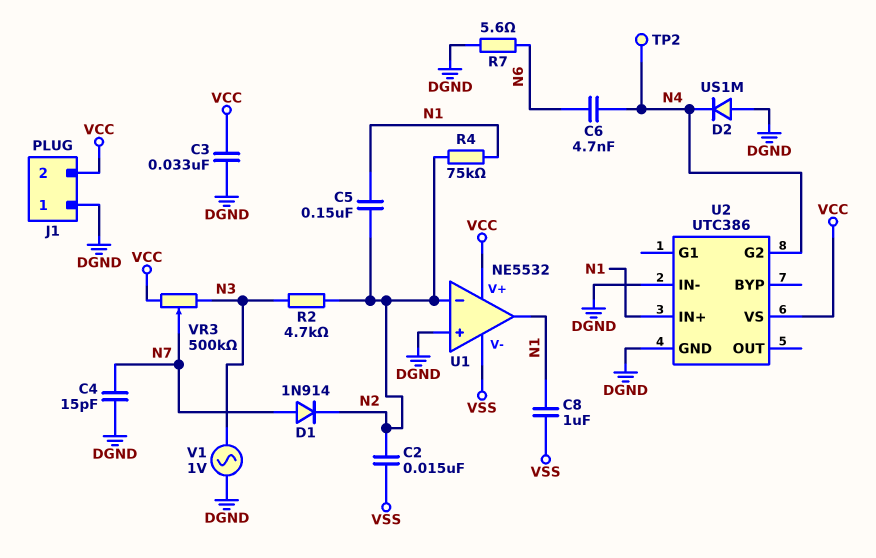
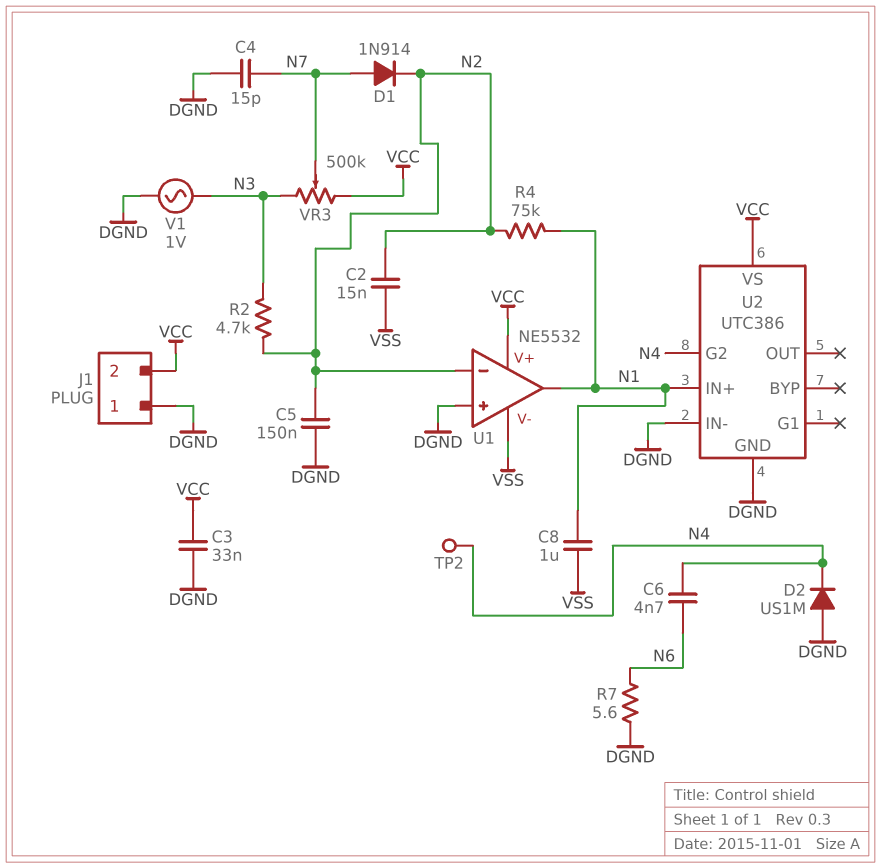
C5: 150nF (N1, N2) -> 150nF (DGND, N2)

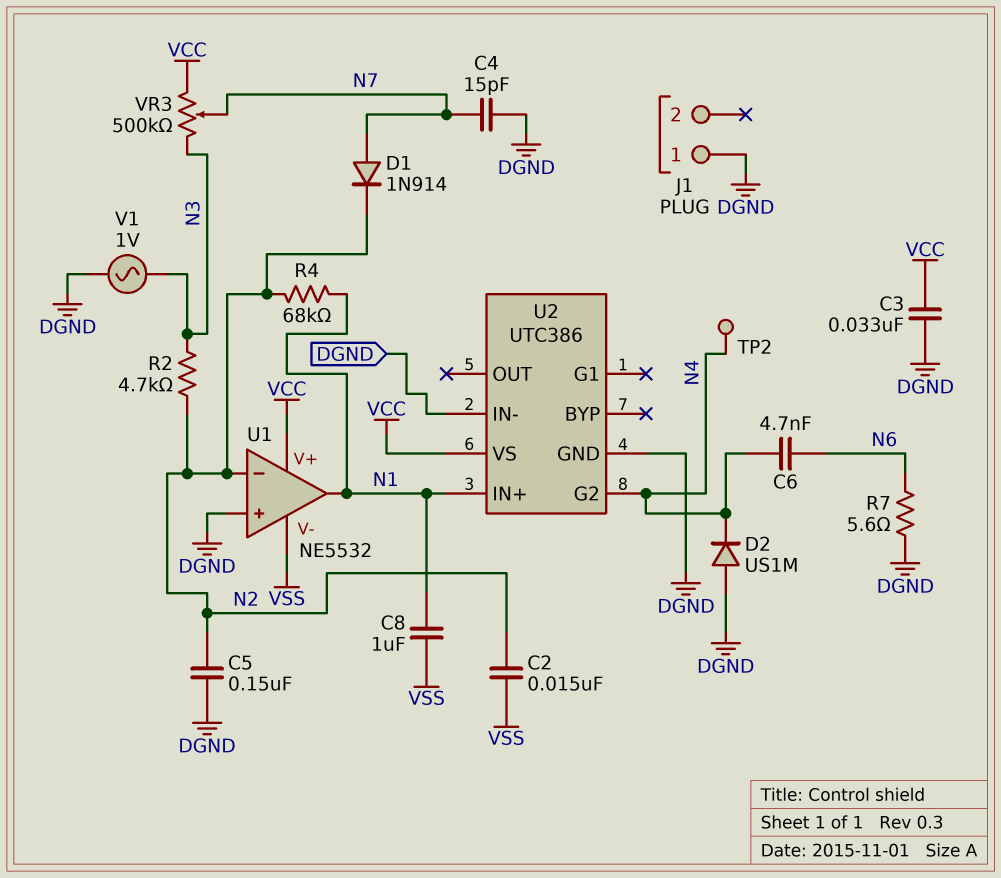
J1 pin 2: VCC -> none
R4: 75k (N1, N2) -> 68k (N1, N2)

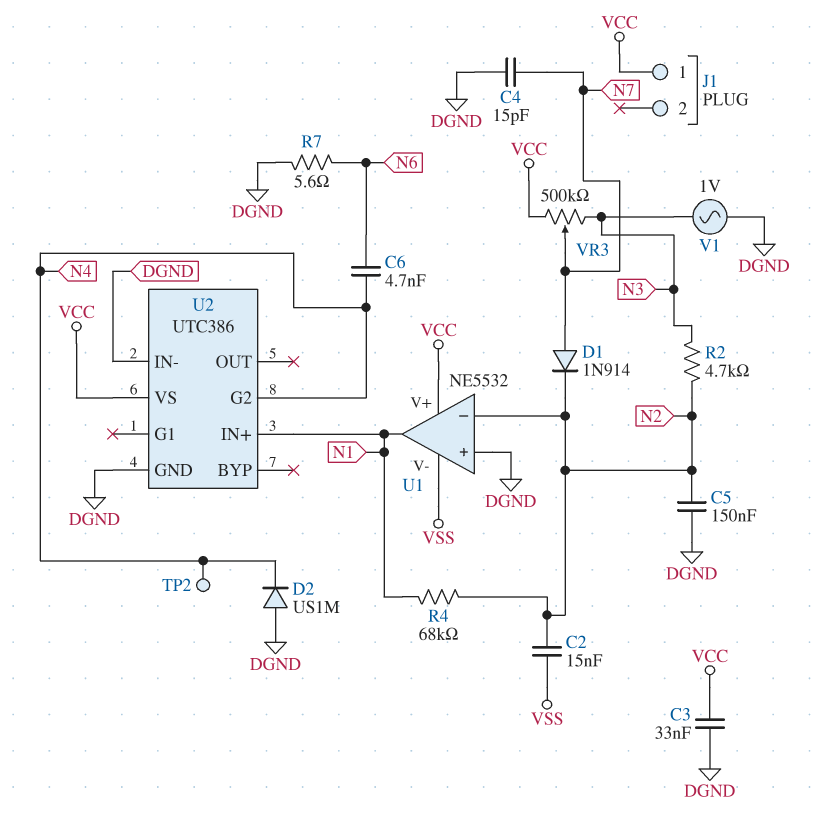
C8: 1uF (N1, VSS) -> none
J1 pin 1: DGND -> VCC

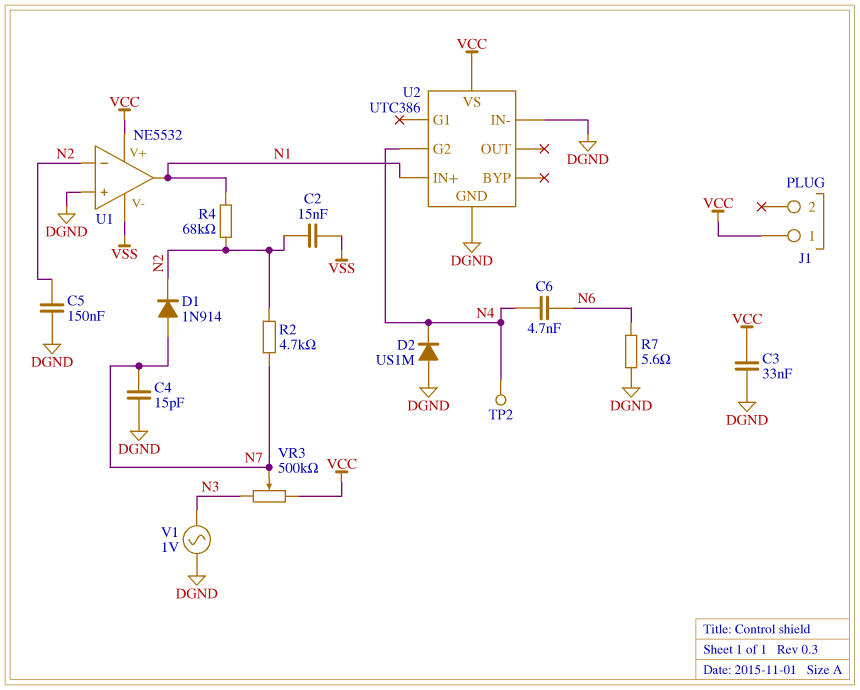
R2: 4.7k (N2, N3) -> 4.7k (N2, N7)

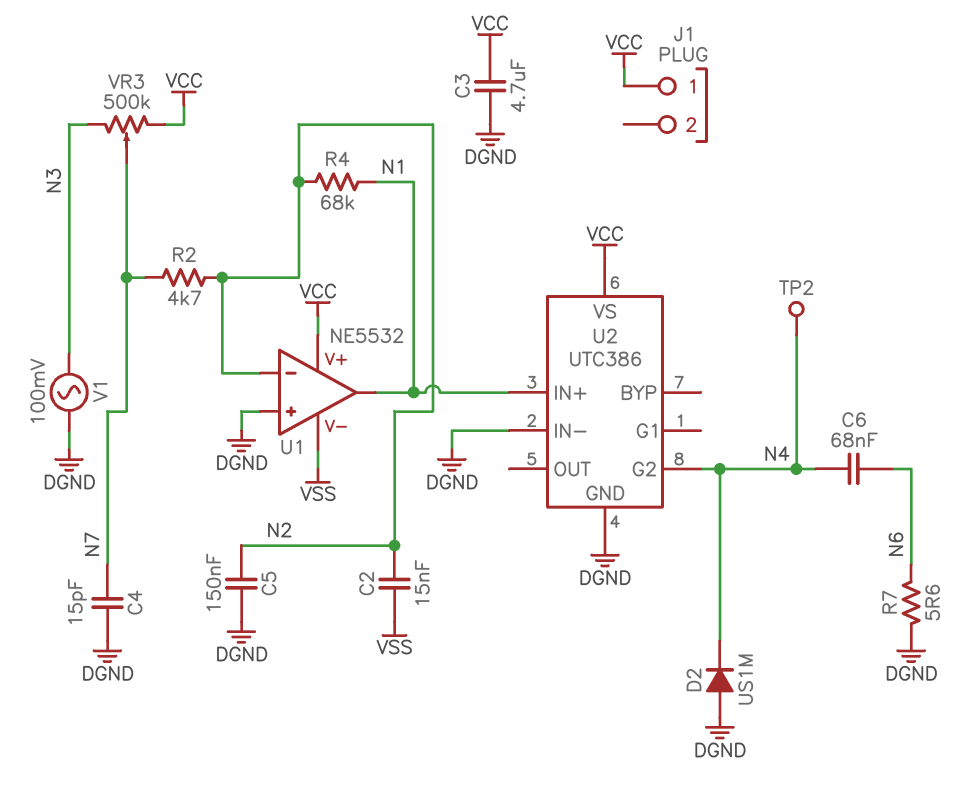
C3: 33nF (DGND, VCC) -> 4.7uF (DGND, VCC)
C6: 4.7nF (N4, N6) -> 68nF (N4, N6)
D1: diode 1N914 (A N7, K N2) -> none
V1: AC 1V (DGND, N3) -> AC 100mV (DGND, N3)

